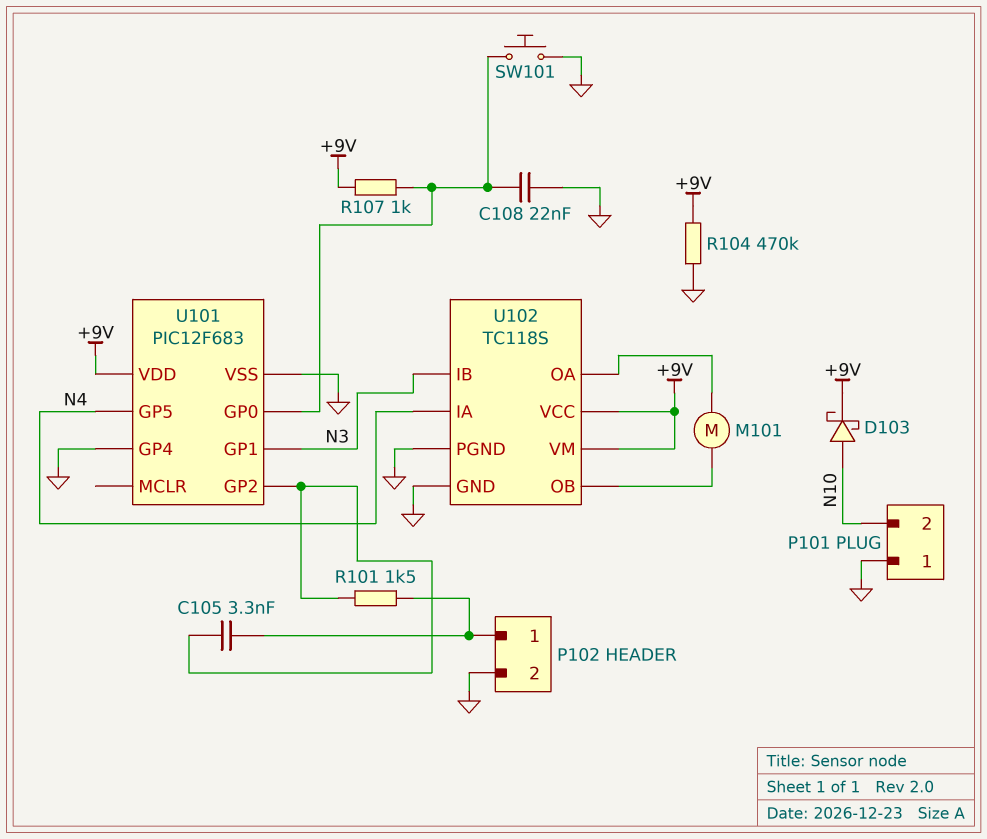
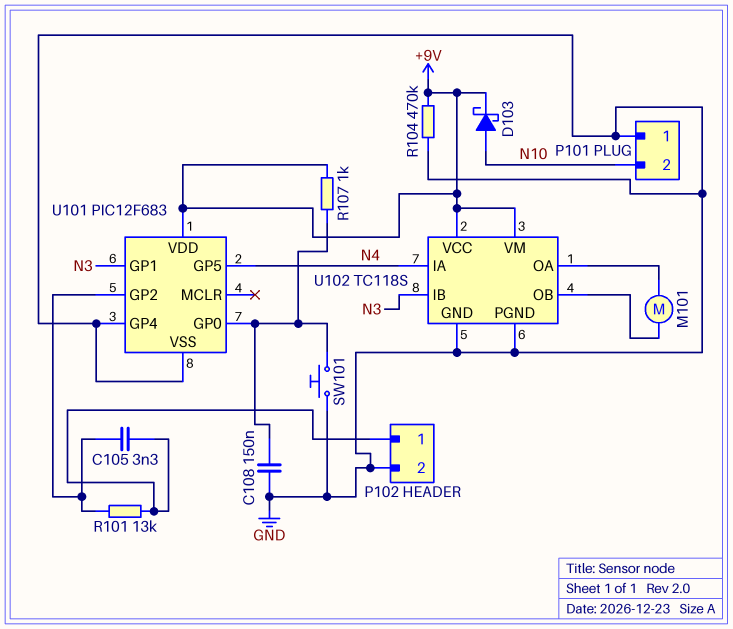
C108: 22nF (GND, U101/GP0) -> 150nF (GND, U101/GP0)
R101: 1.5k (P102/1, U101/GP2) -> 13k (P102/1, U101/GP2)

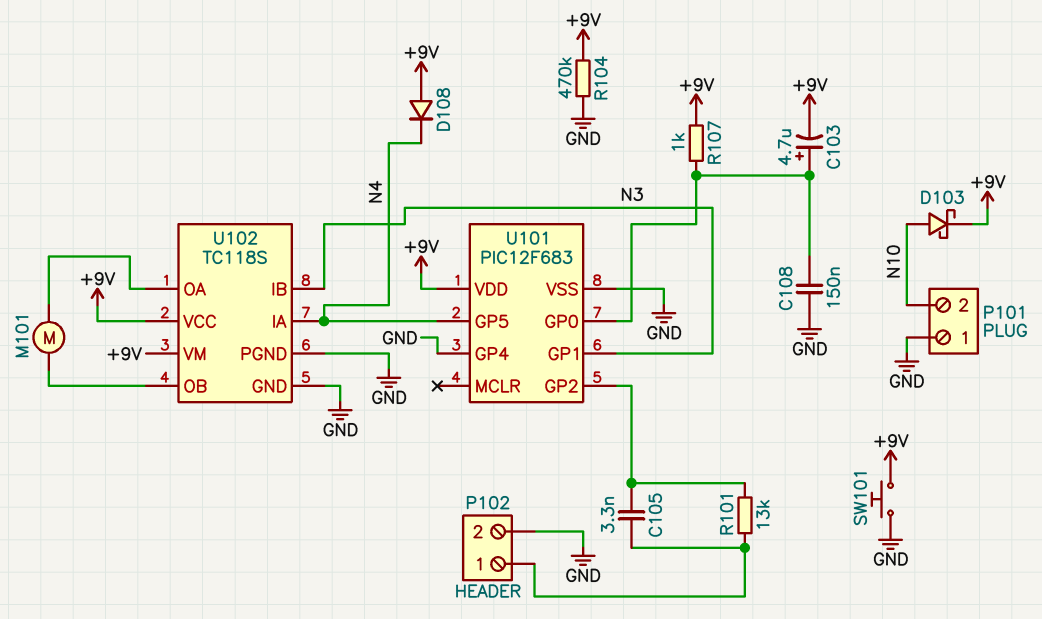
C103: none -> 4.7uF (plus U101/GP0, minus +9V)
D108: none -> diode (A +9V, K N4)
SW101: button (GND, U101/GP0) -> button (+9V, GND)

